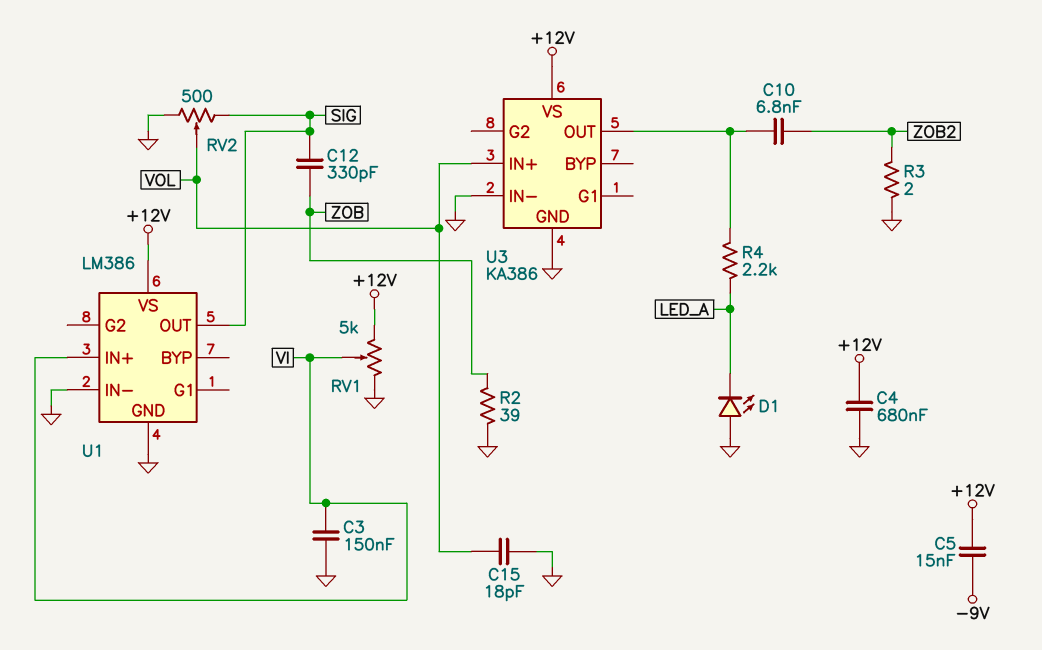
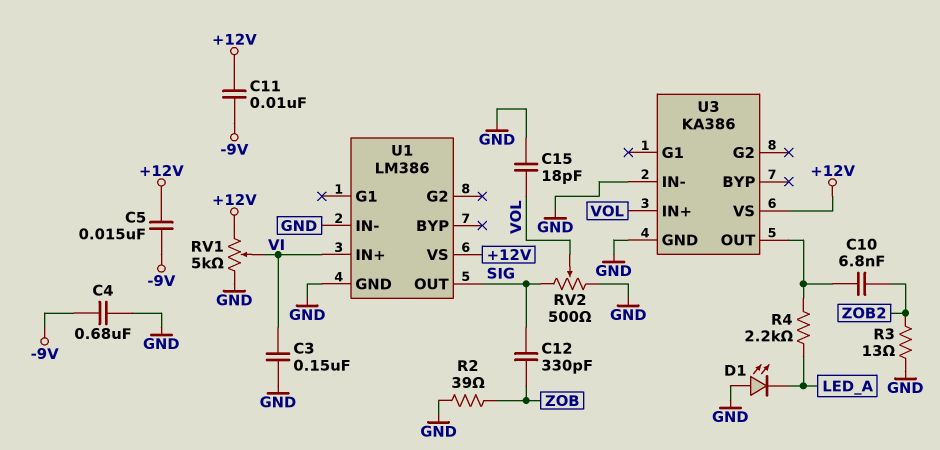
C4: 680nF (+12V, GND) -> 680nF (-9V, GND)
C11: none -> 10nF (+12V, -9V)
R3: 2 (GND, ZOB2) -> 13 (GND, ZOB2)

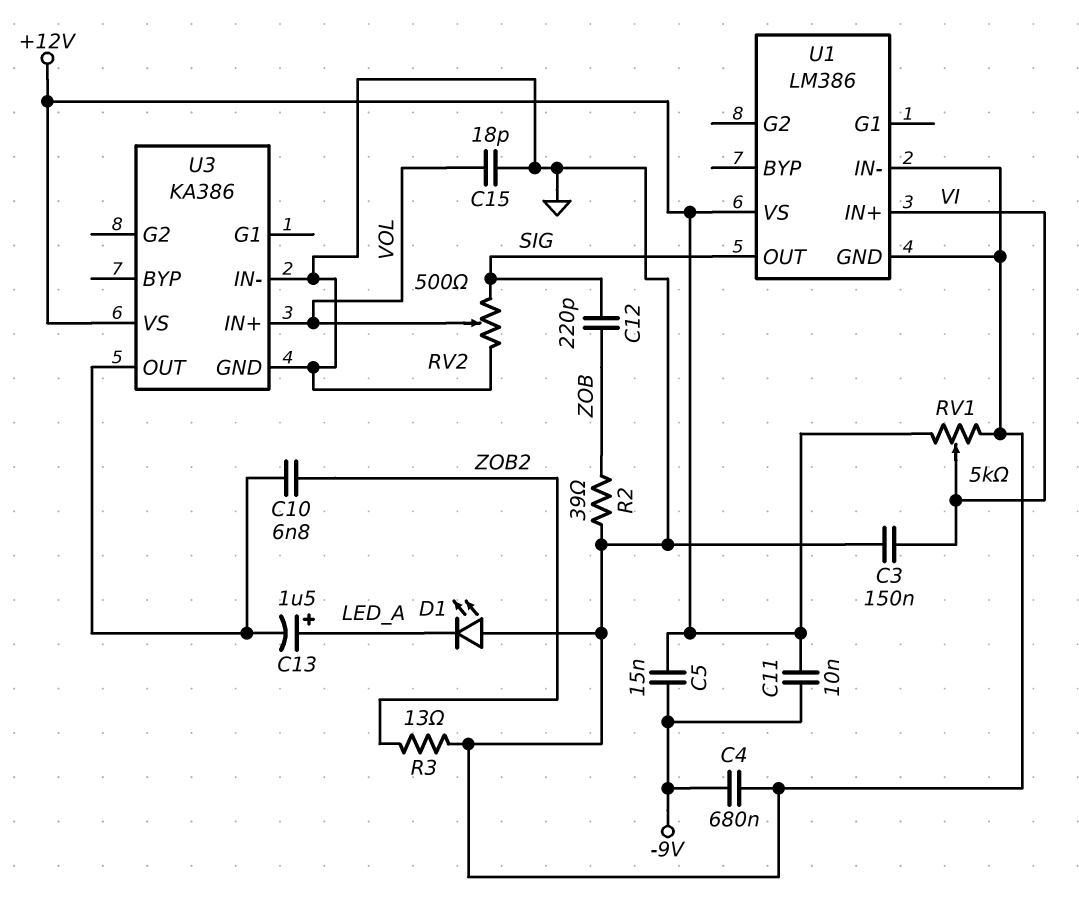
C12: 330pF (SIG, ZOB) -> 220pF (SIG, ZOB)
C13: none -> 1.5uF (plus LED_A, minus U3/OUT)
R4: 2.2k (LED_A, U3/OUT) -> none

